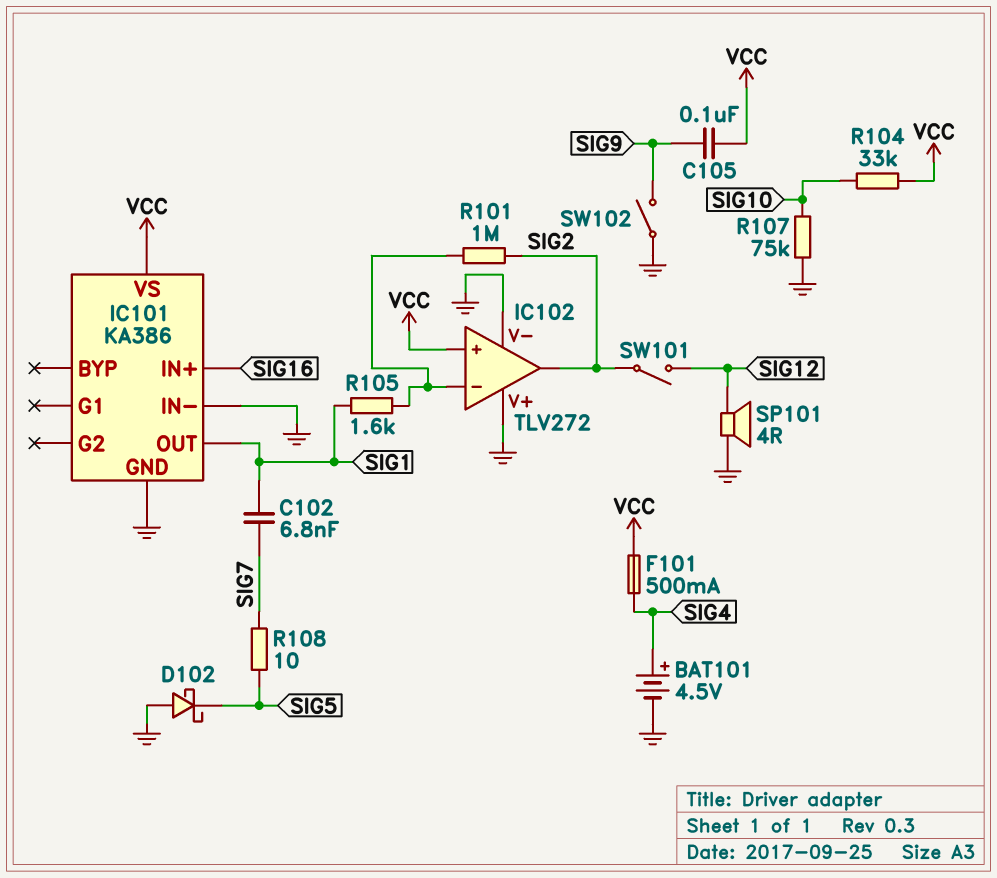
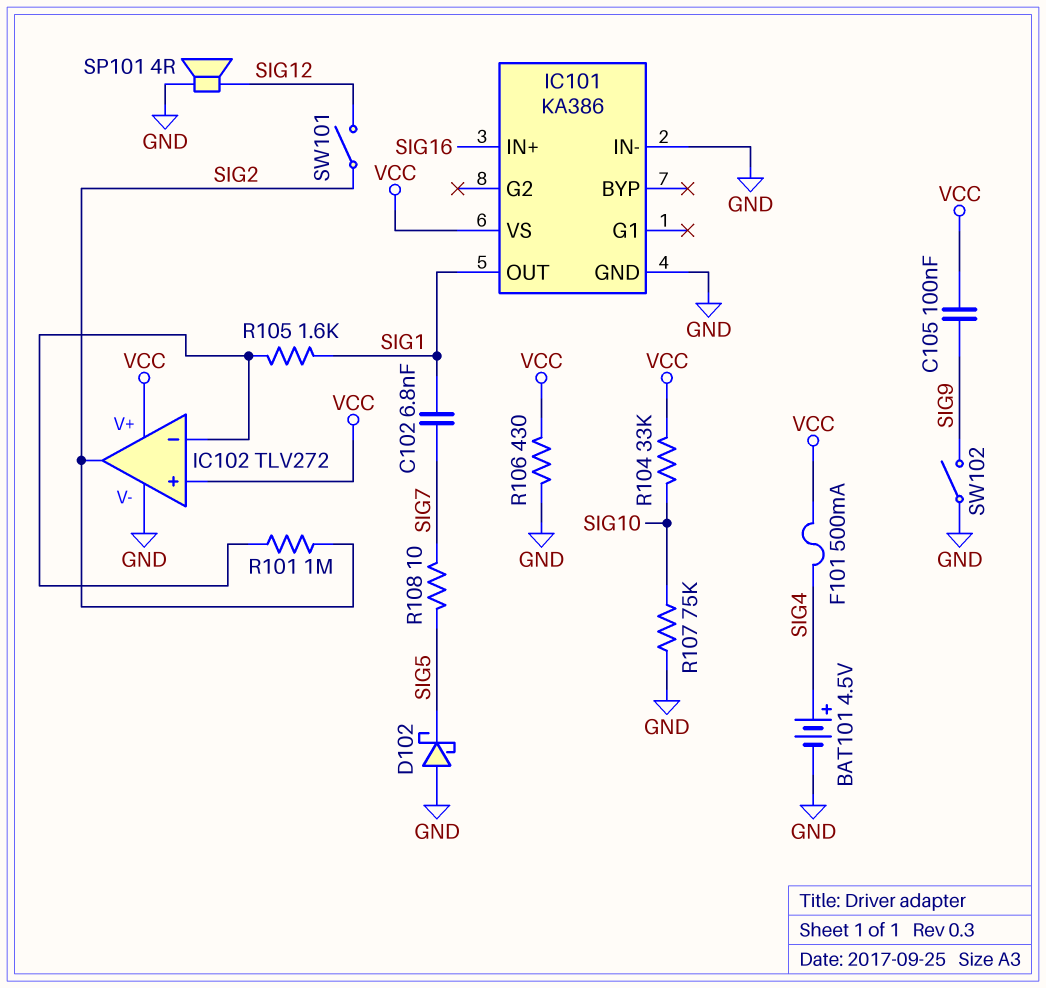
IC102 pin V+: GND -> VCC
R106: none -> 430 (GND, VCC)

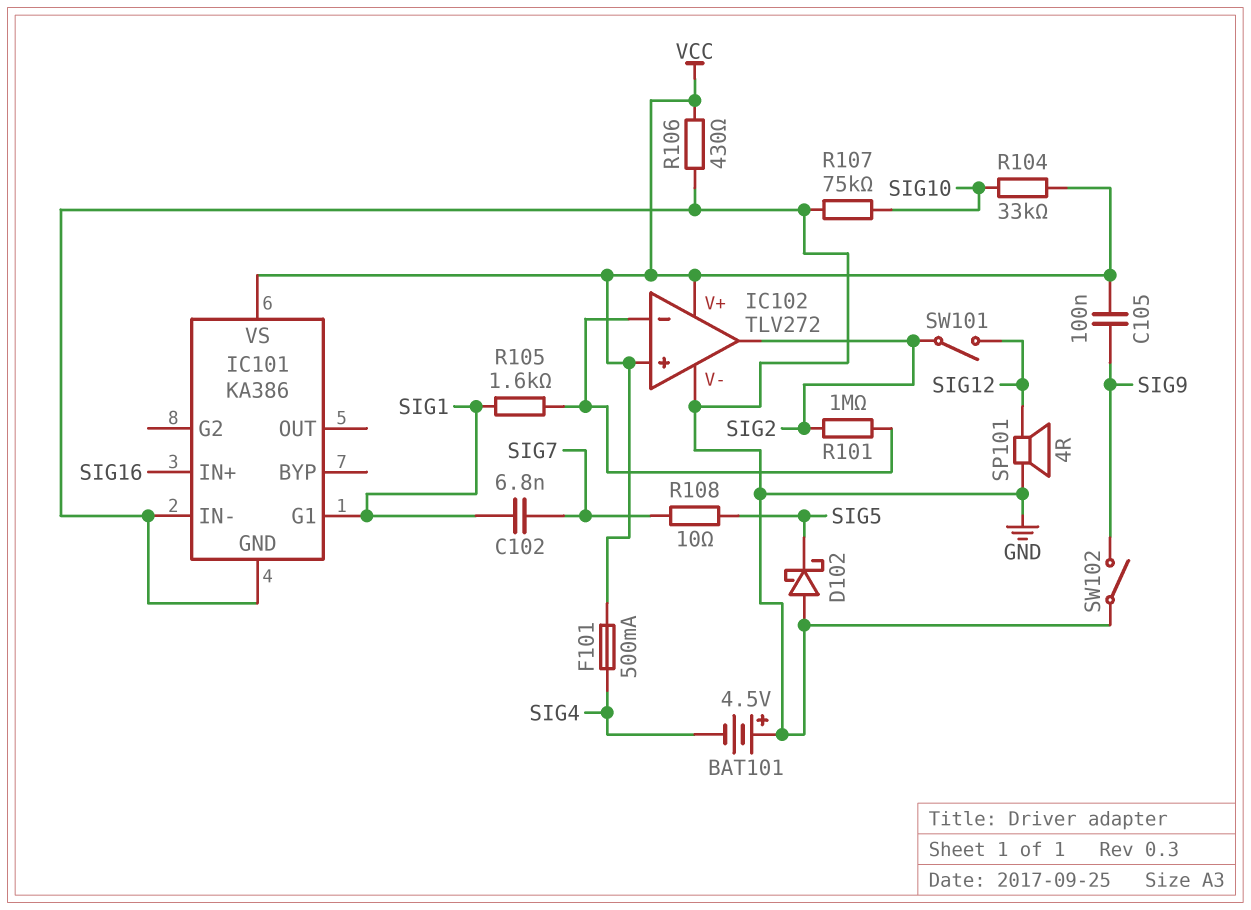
BAT101: 4.5V (plus SIG4, minus GND) -> 4.5V (plus GND, minus SIG4)
IC101 pin G1: none -> SIG1
IC101 pin OUT: SIG1 -> none

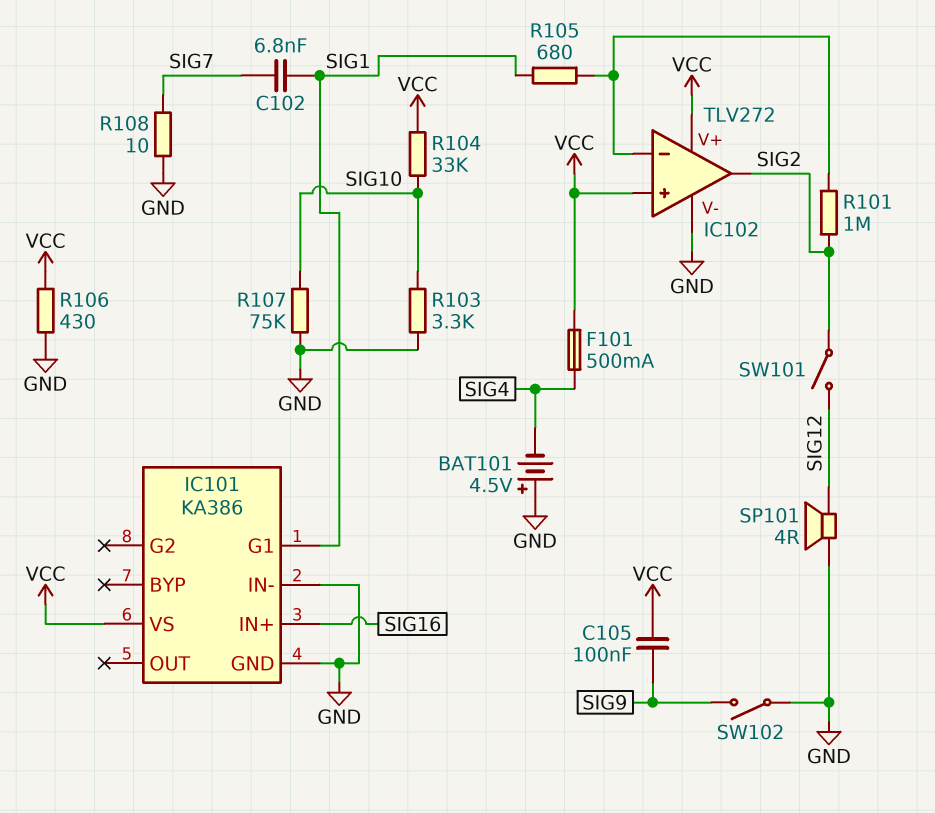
D102: schottky (A GND, K SIG5) -> none
R103: none -> 3.3k (GND, SIG10)
R105: 1.6k (IC102/in-, SIG1) -> 680 (IC102/in-, SIG1)
R108: 10 (SIG5, SIG7) -> 10 (GND, SIG7)

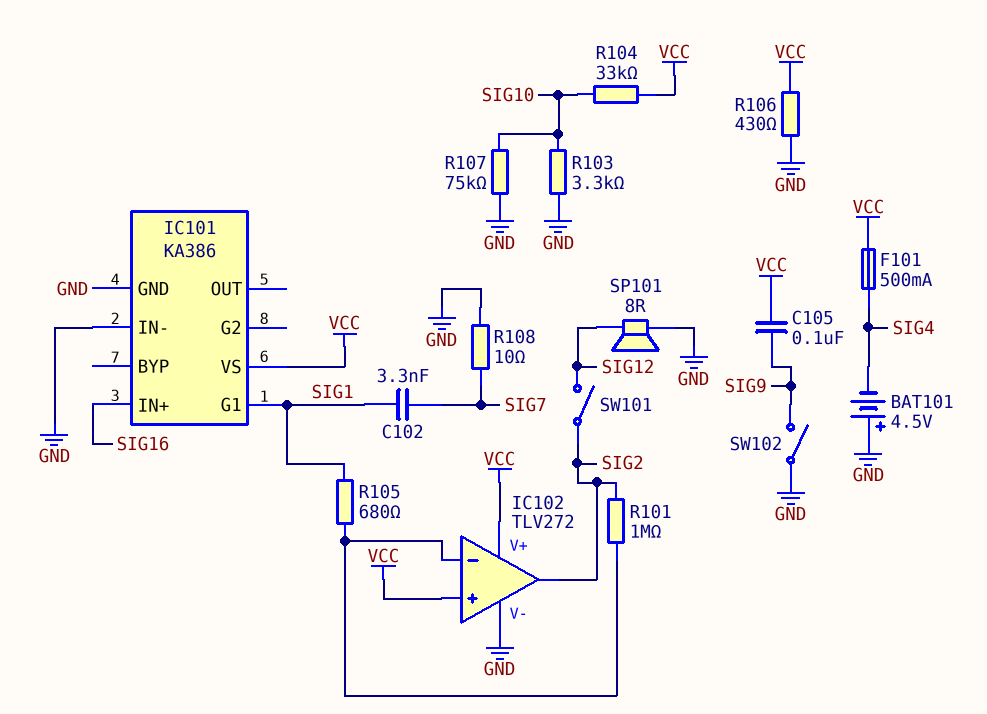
C102: 6.8nF (SIG1, SIG7) -> 3.3nF (SIG1, SIG7)
SP101: speaker 4R (GND, SIG12) -> speaker 8R (GND, SIG12)

